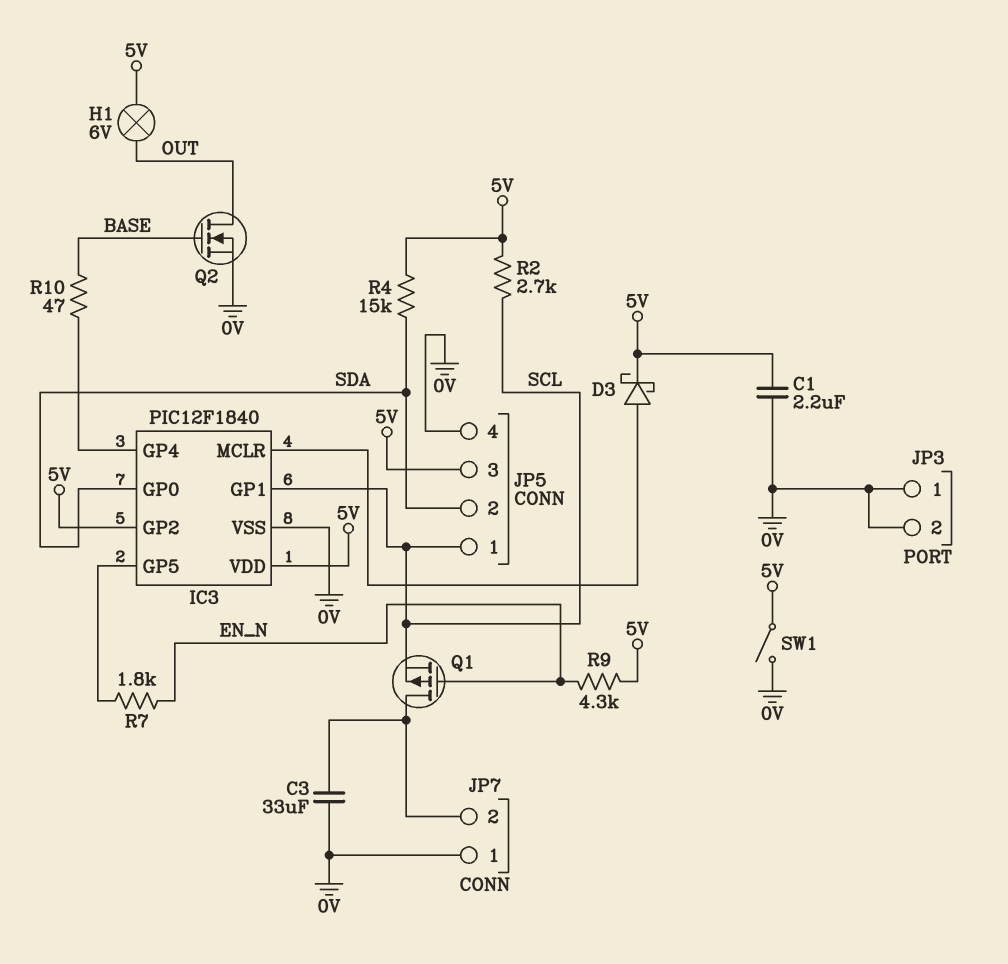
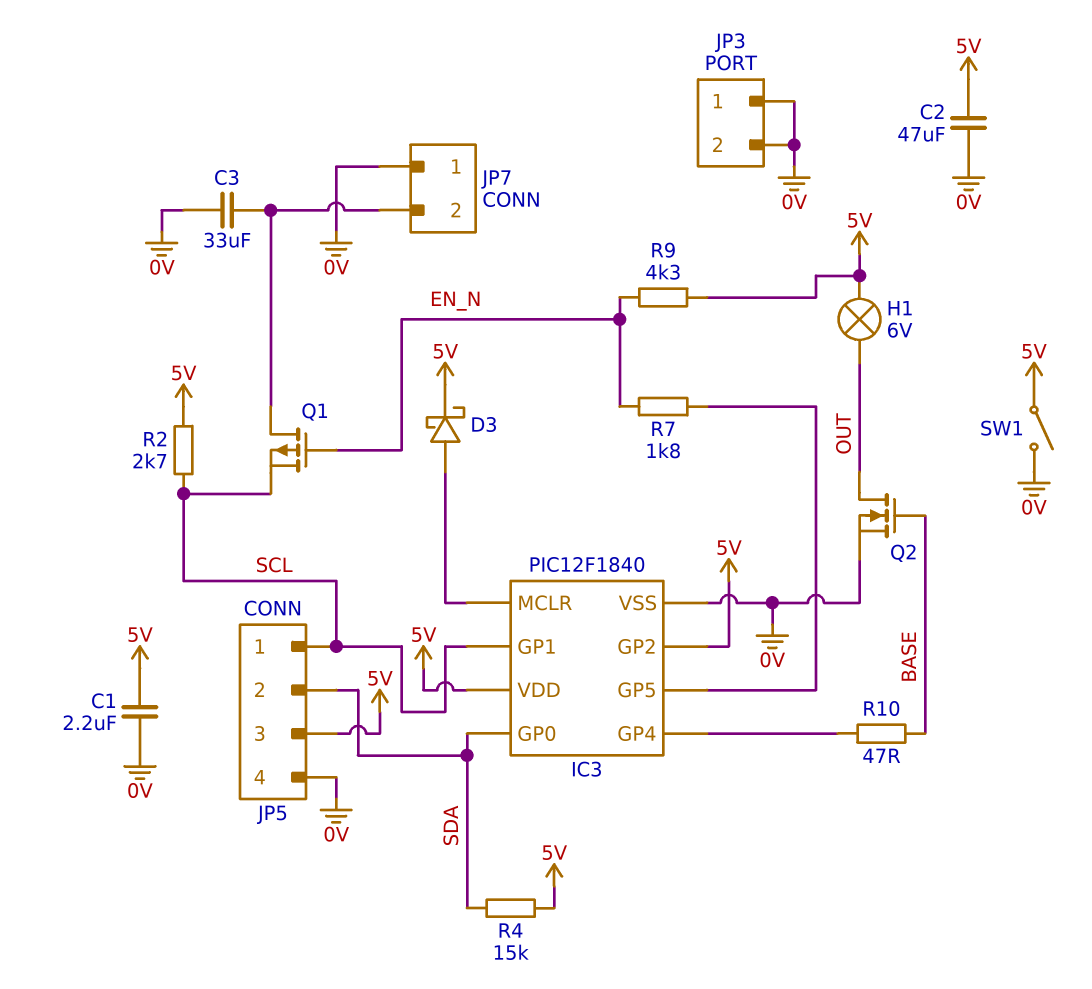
C2: none -> 47uF (0V, 5V)

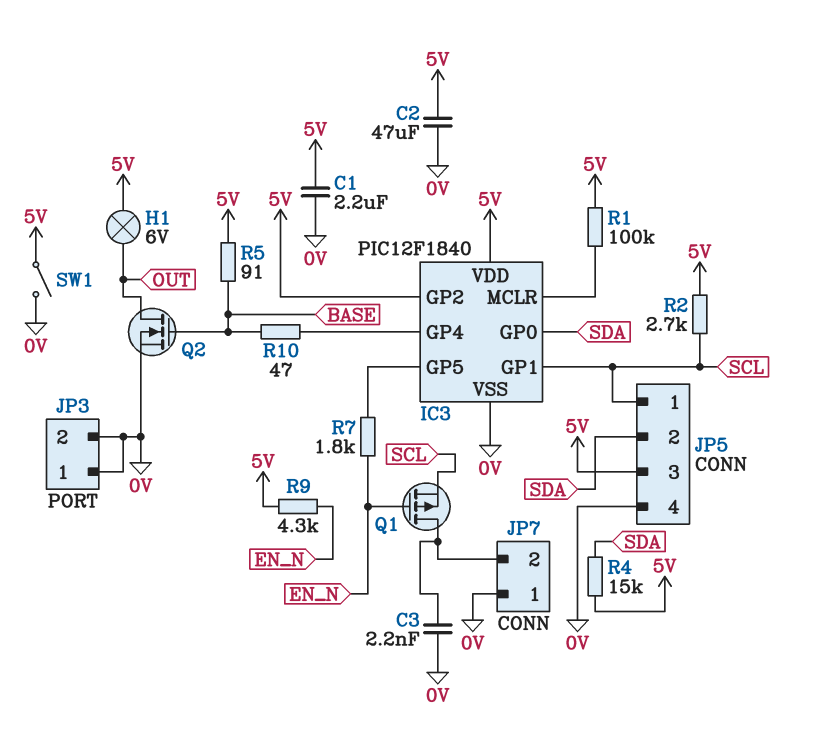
C3: 33uF (0V, JP7/2) -> 2.2nF (0V, JP7/2)
D3: schottky (A IC3/MCLR, K 5V) -> none
R1: none -> 100k (5V, IC3/MCLR)
R5: none -> 91 (5V, BASE)

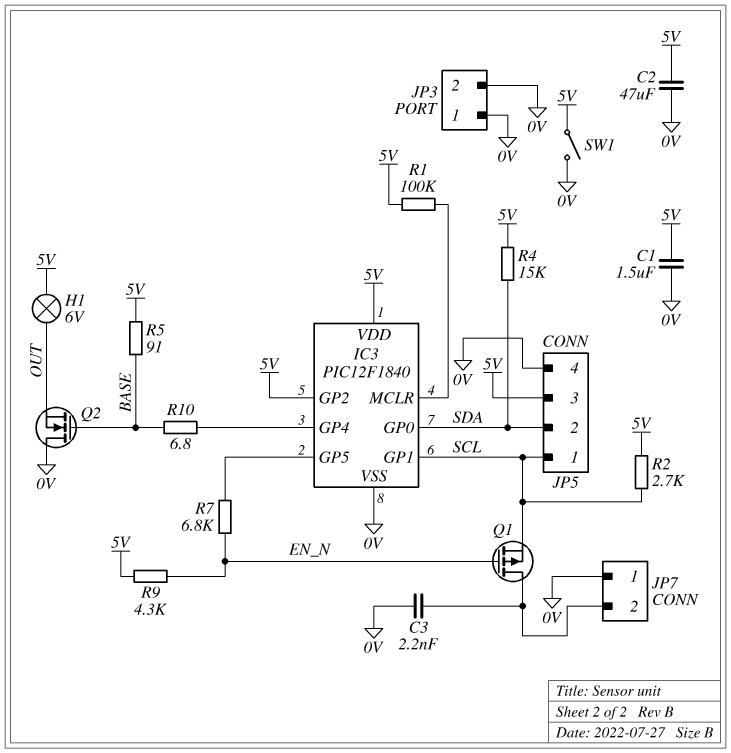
C1: 2.2uF (0V, 5V) -> 1.5uF (0V, 5V)
Q2: NMOS (G BASE, D OUT, S 0V) -> NMOS (G BASE, D 0V, S OUT)
R7: 1.8k (EN_N, IC3/GP5) -> 6.8k (EN_N, IC3/GP5)
R10: 47 (BASE, IC3/GP4) -> 6.8 (BASE, IC3/GP4)

